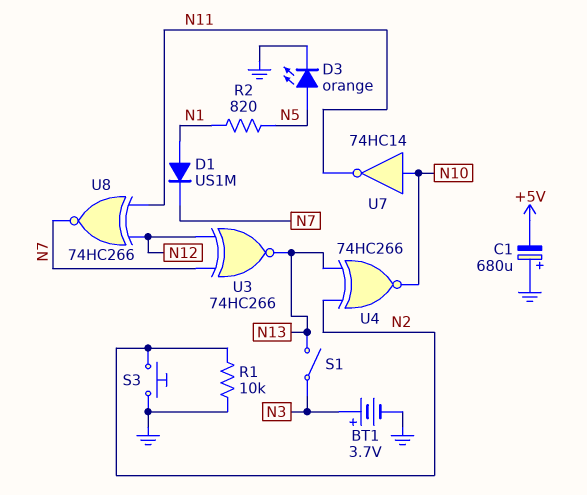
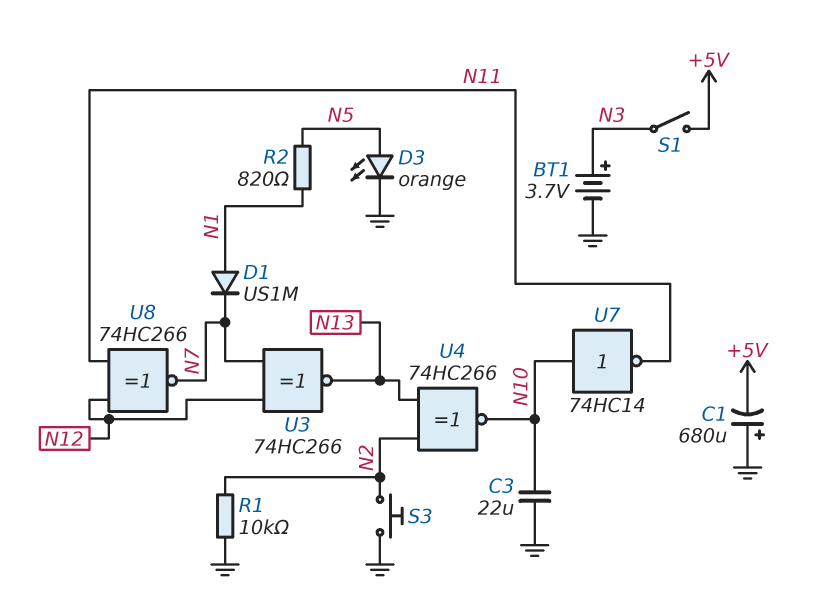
C3: none -> 22uF (GND, N10)
S1: switch (N3, N13) -> switch (+5V, N3)

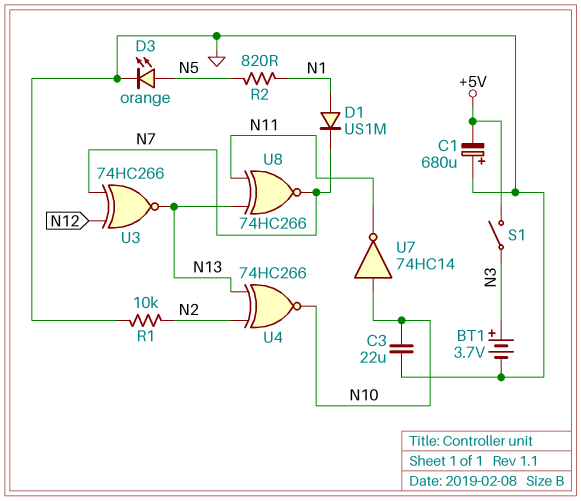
S3: button (GND, N2) -> none
U8: XNOR 74HC266 (in N11, in N12, out N7) -> XNOR 74HC266 (in N11, in N13, out N7)

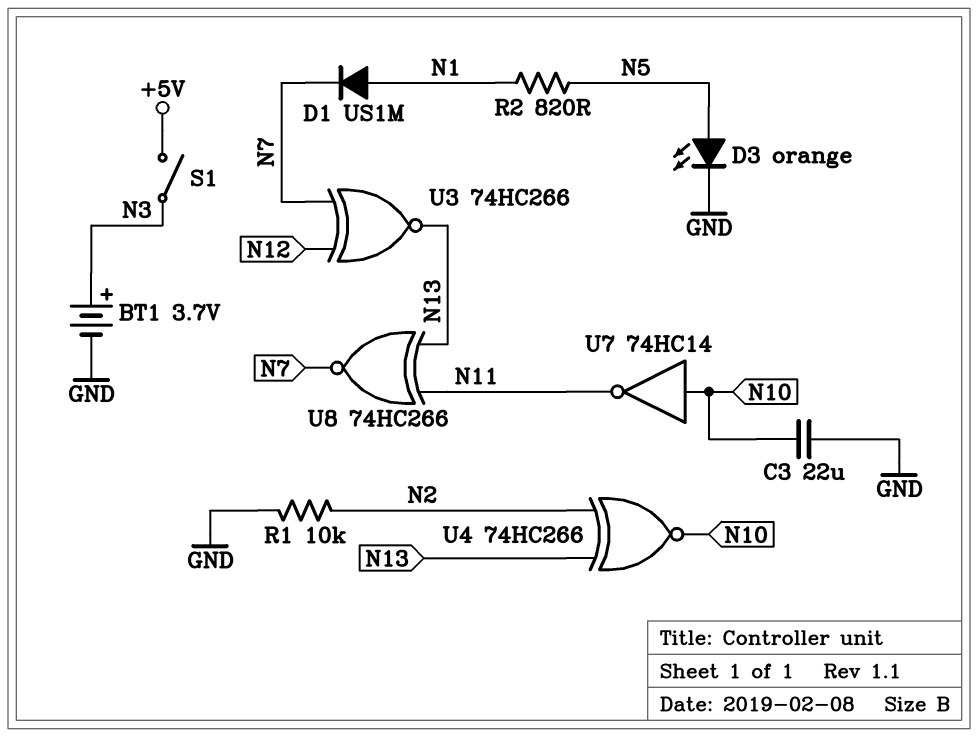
C1: 680uF (plus GND, minus +5V) -> none

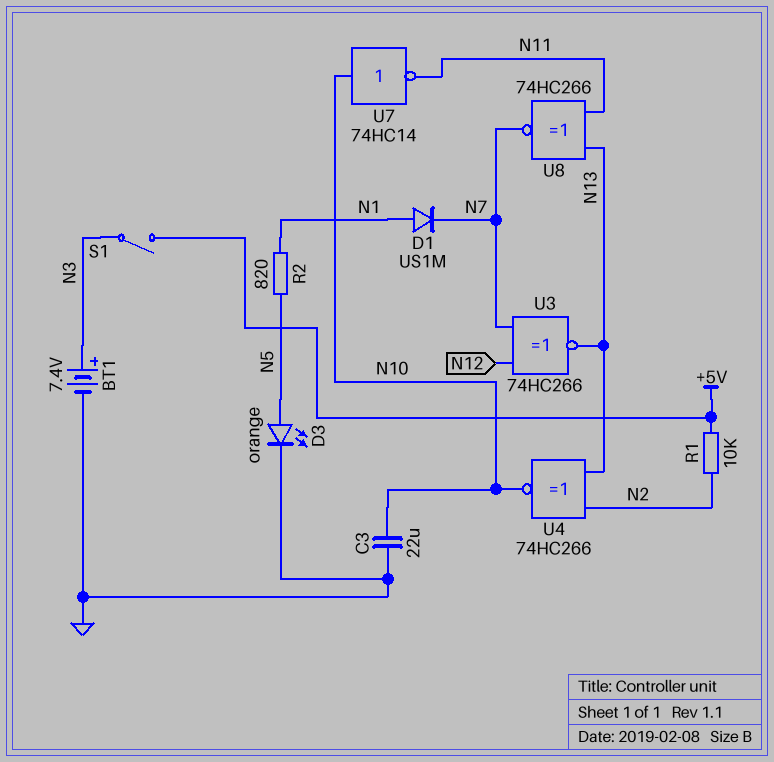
BT1: 3.7V (plus N3, minus GND) -> 7.4V (plus N3, minus GND)
R1: 10k (GND, N2) -> 10k (+5V, N2)

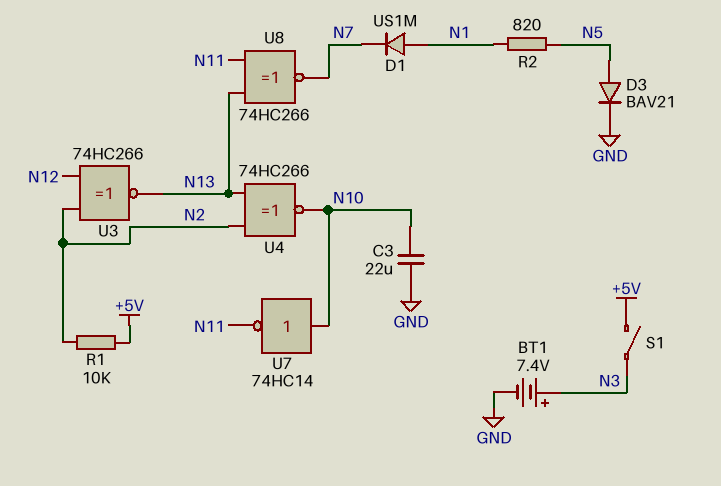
D3: LED orange (A N5, K GND) -> diode BAV21 (A N5, K GND)
U3: XNOR 74HC266 (in N7, in N12, out N13) -> XNOR 74HC266 (in N2, in N12, out N13)

